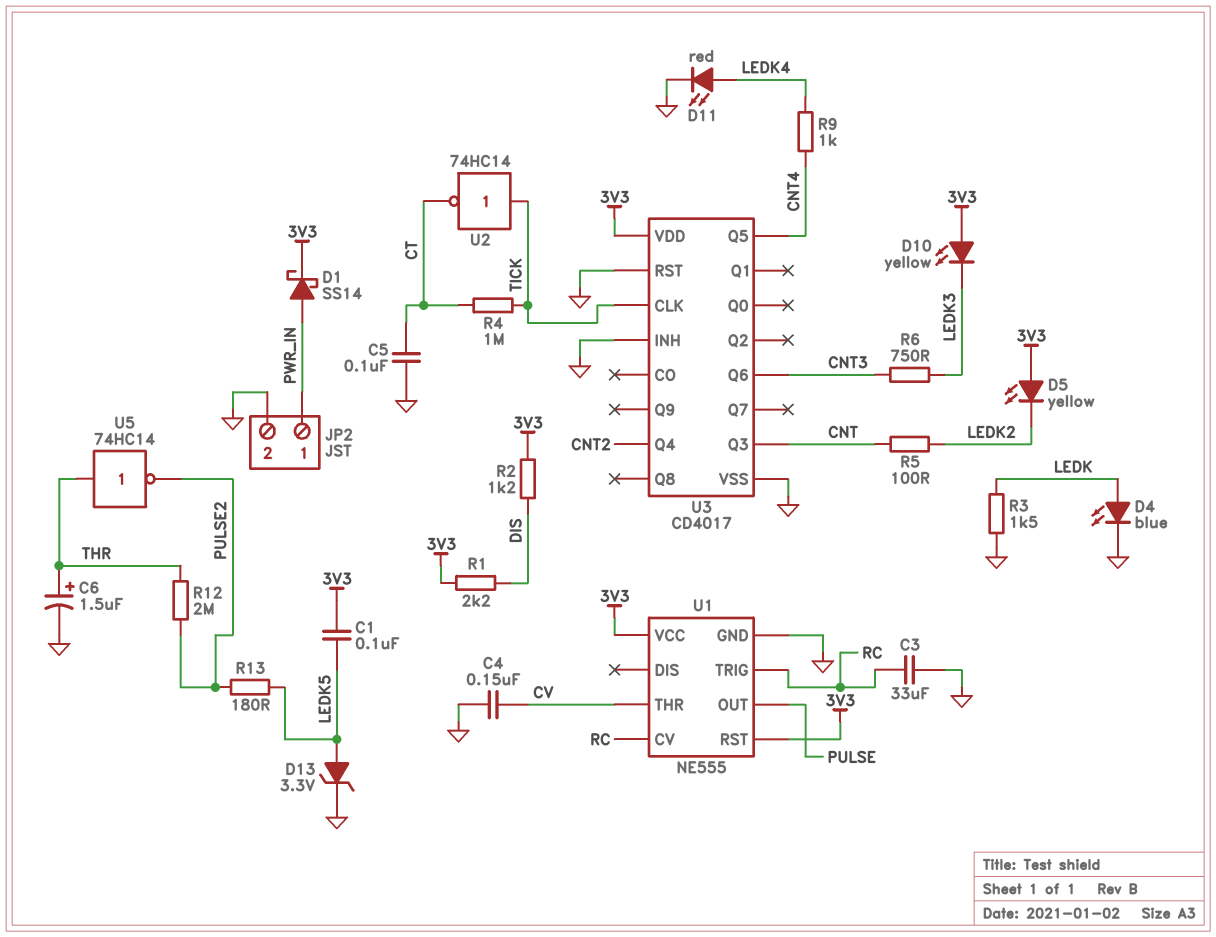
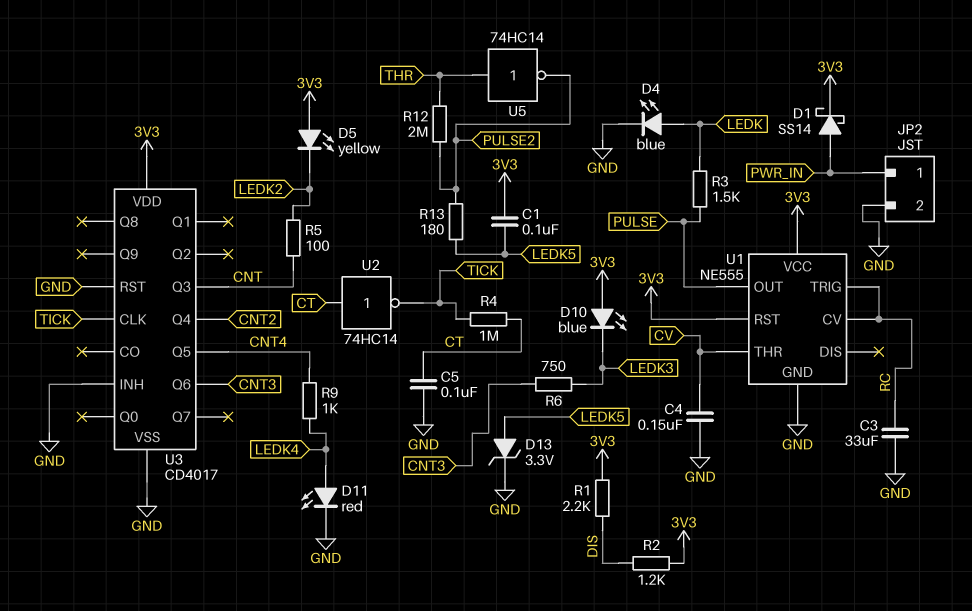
C6: 1.5uF (plus THR, minus GND) -> none
D10: LED yellow (A 3V3, K LEDK3) -> LED blue (A 3V3, K LEDK3)
R3: 1.5k (GND, LEDK) -> 1.5k (LEDK, PULSE)
U2: NOT 74HC14 (in TICK, out CT) -> NOT 74HC14 (in CT, out TICK)

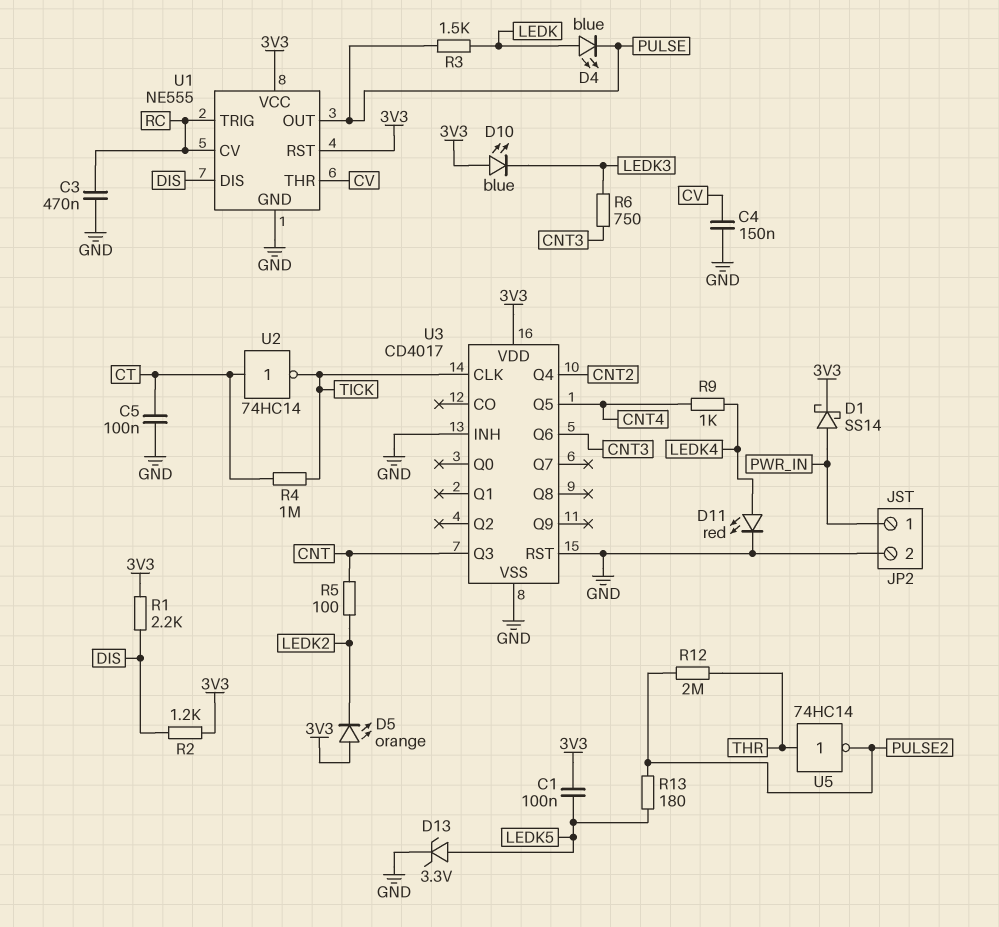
C3: 33uF (GND, RC) -> 470nF (GND, RC)
D4: LED blue (A LEDK, K GND) -> LED blue (A LEDK, K PULSE)
D5: LED yellow (A 3V3, K LEDK2) -> LED orange (A 3V3, K LEDK2)
U1 pin DIS: none -> DIS

